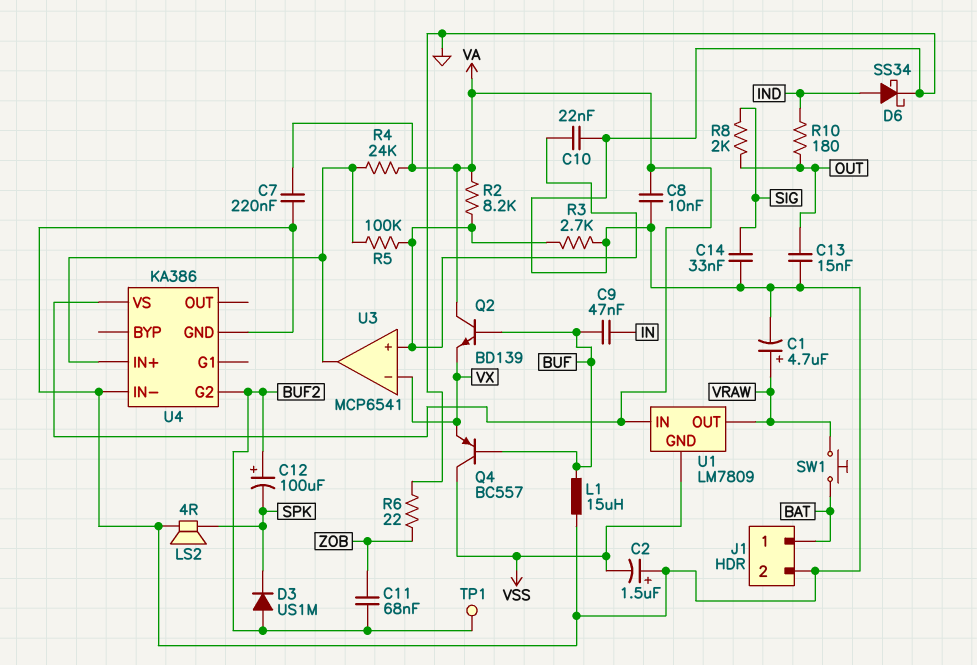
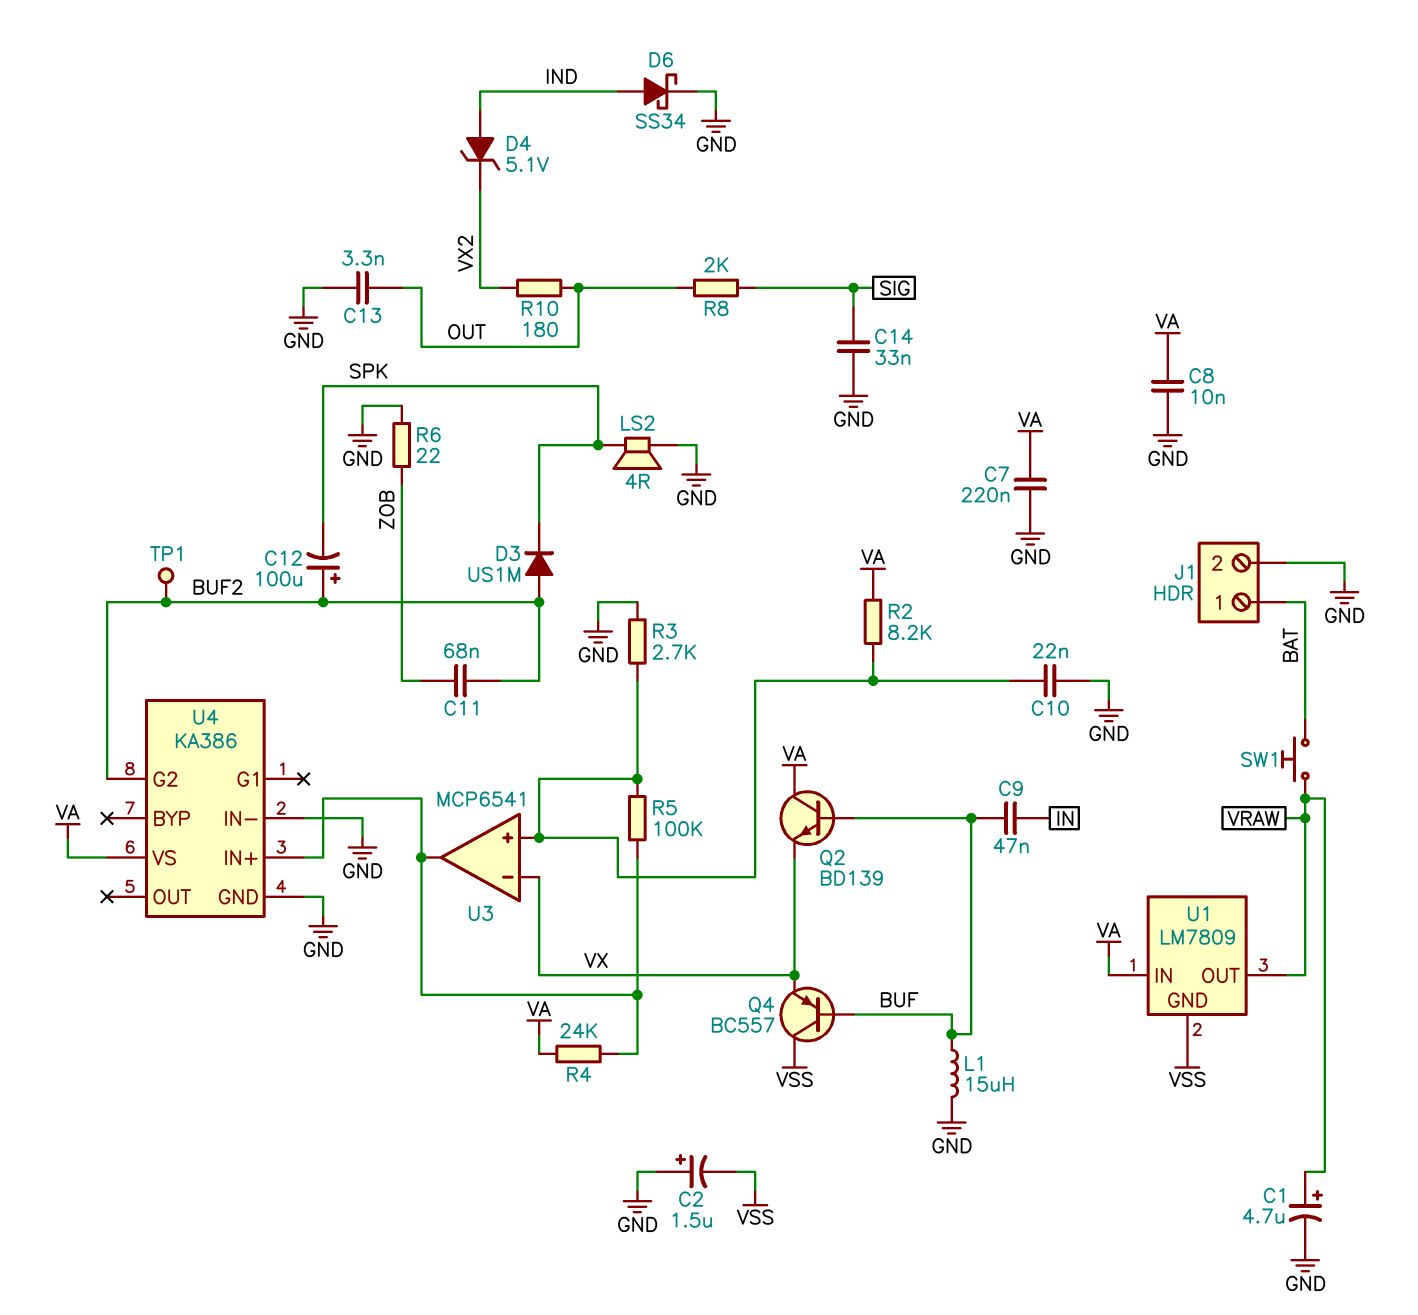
C13: 15nF (GND, OUT) -> 3.3nF (GND, OUT)
D4: none -> zener 5.1V (A IND, K VX2)
R10: 180 (IND, OUT) -> 180 (OUT, VX2)

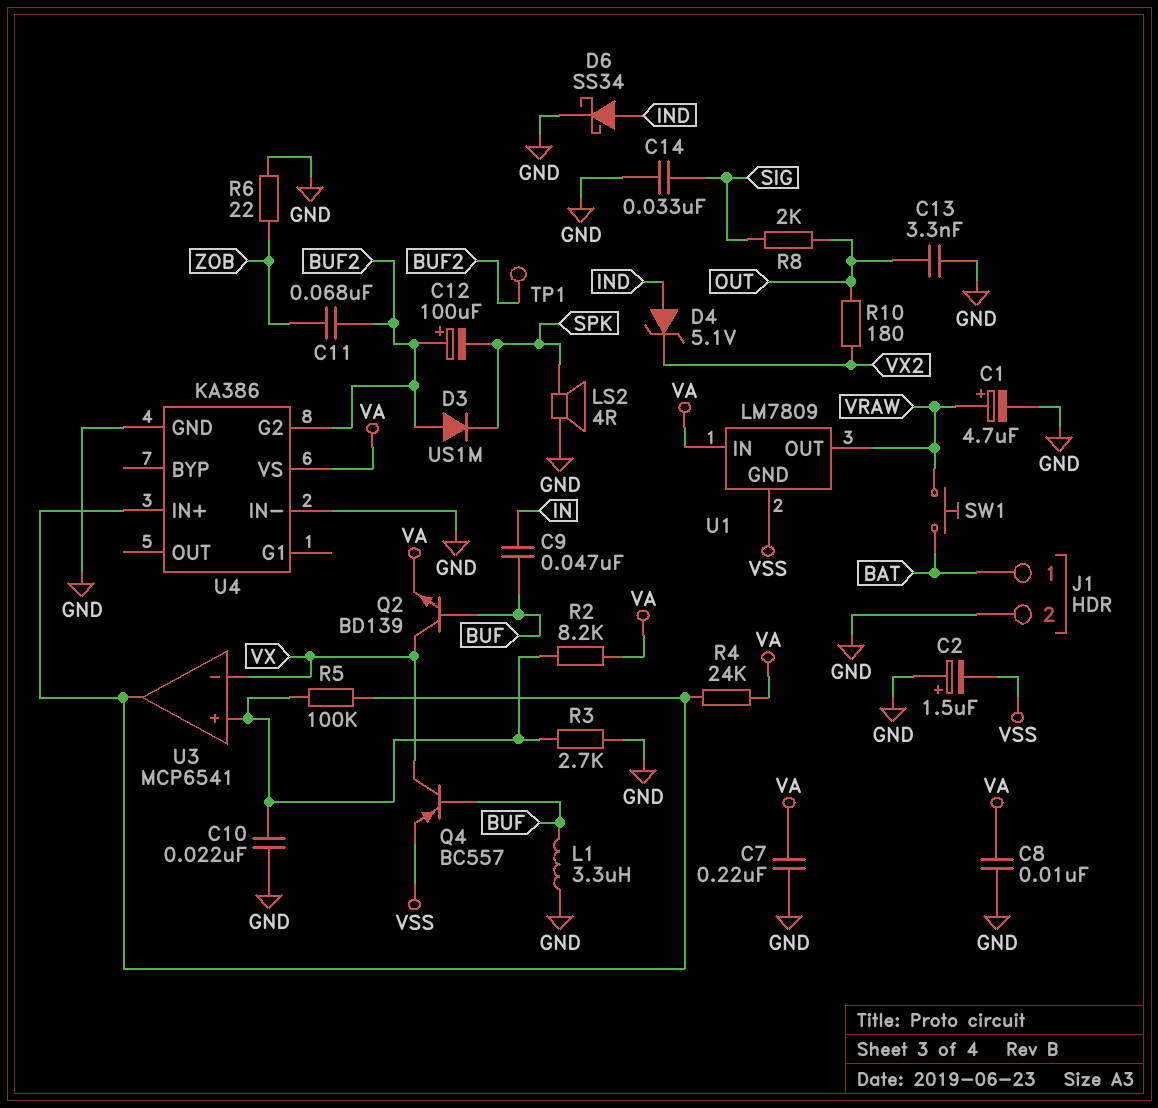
L1: 15uH (BUF, GND) -> 3.3uH (BUF, GND)
Q2: NPN BD139 (B BUF, C VA, E VX) -> NPN BD139 (B BUF, C VX, E VA)
Q4: PNP BC557 (B BUF, C VSS, E VX) -> PNP BC557 (B BUF, C VX, E VSS)

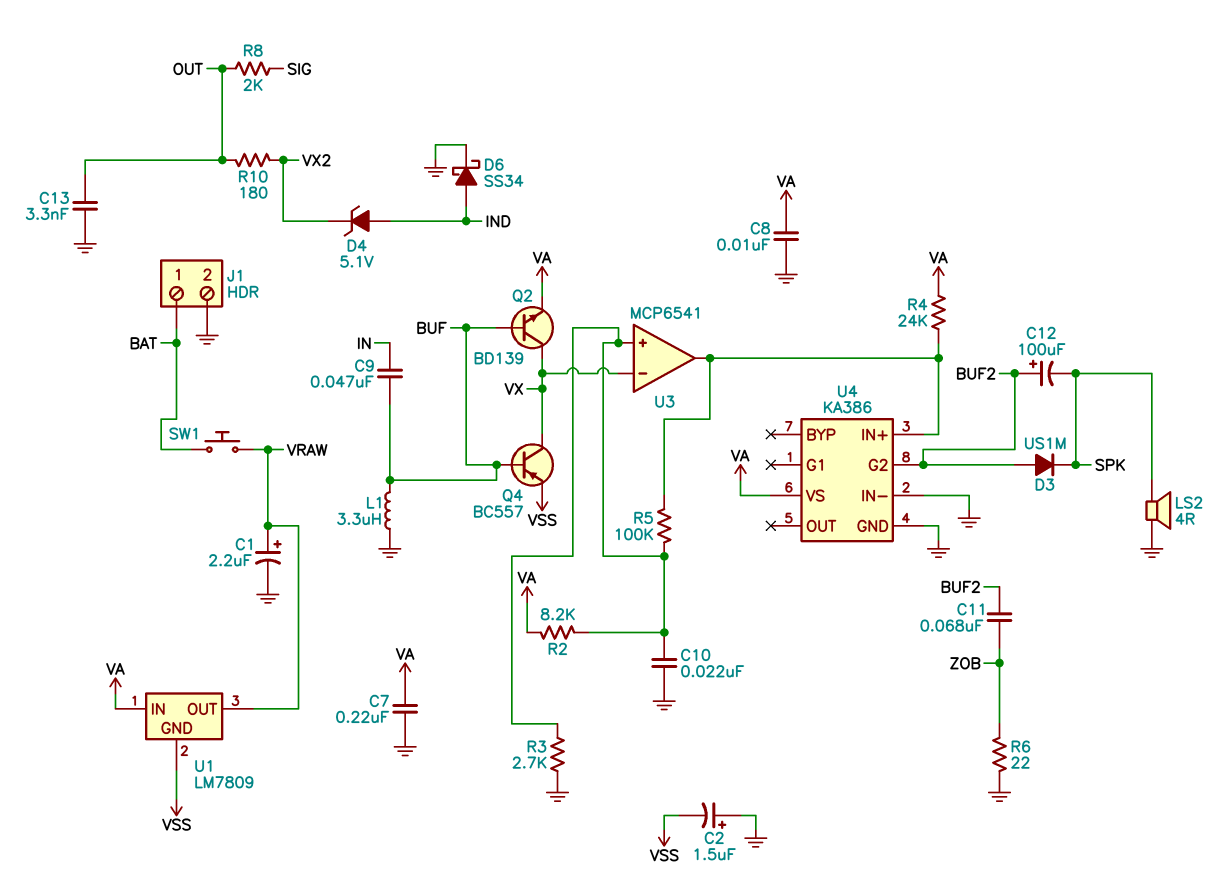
C1: 4.7uF (plus VRAW, minus GND) -> 2.2uF (plus VRAW, minus GND)
C14: 33nF (GND, SIG) -> none
TP1: test point (BUF2) -> none

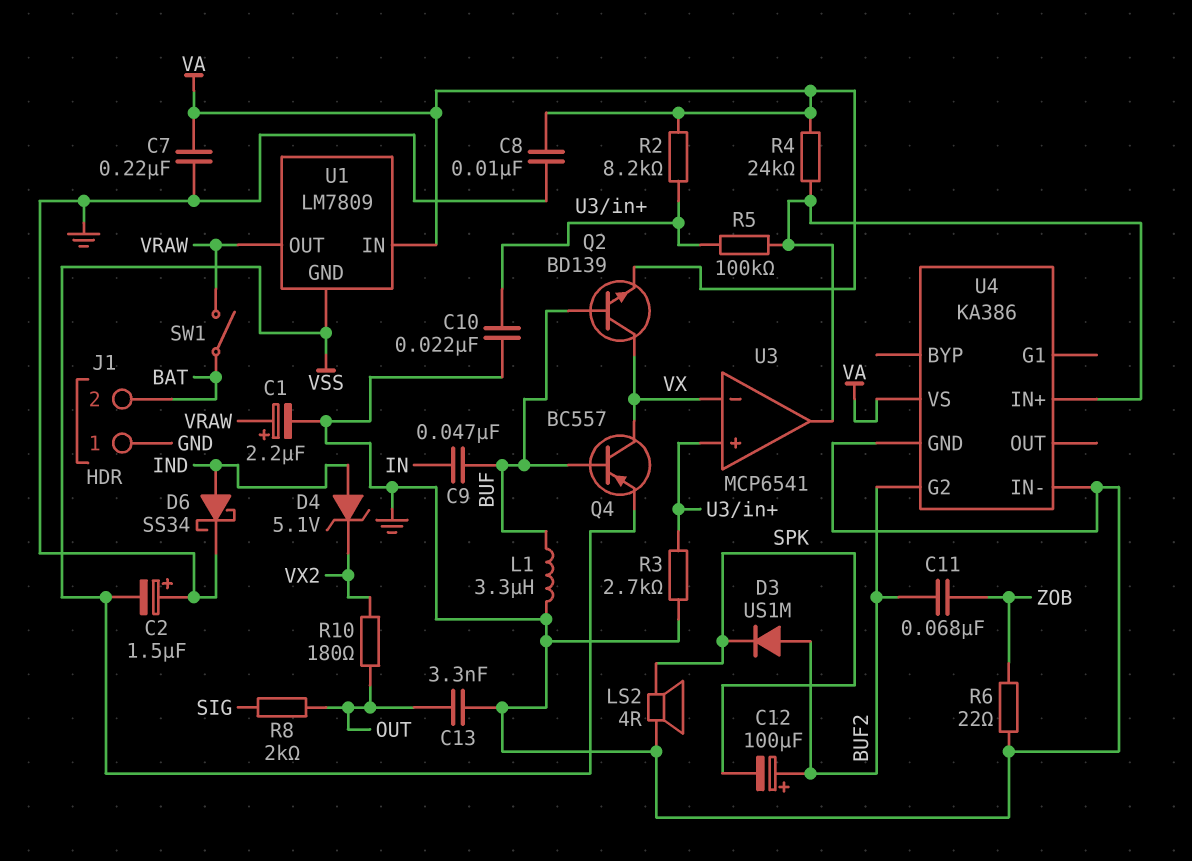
J1 pin 1: BAT -> GND
J1 pin 2: GND -> BAT
SW1: button (BAT, VRAW) -> switch (BAT, VRAW)

